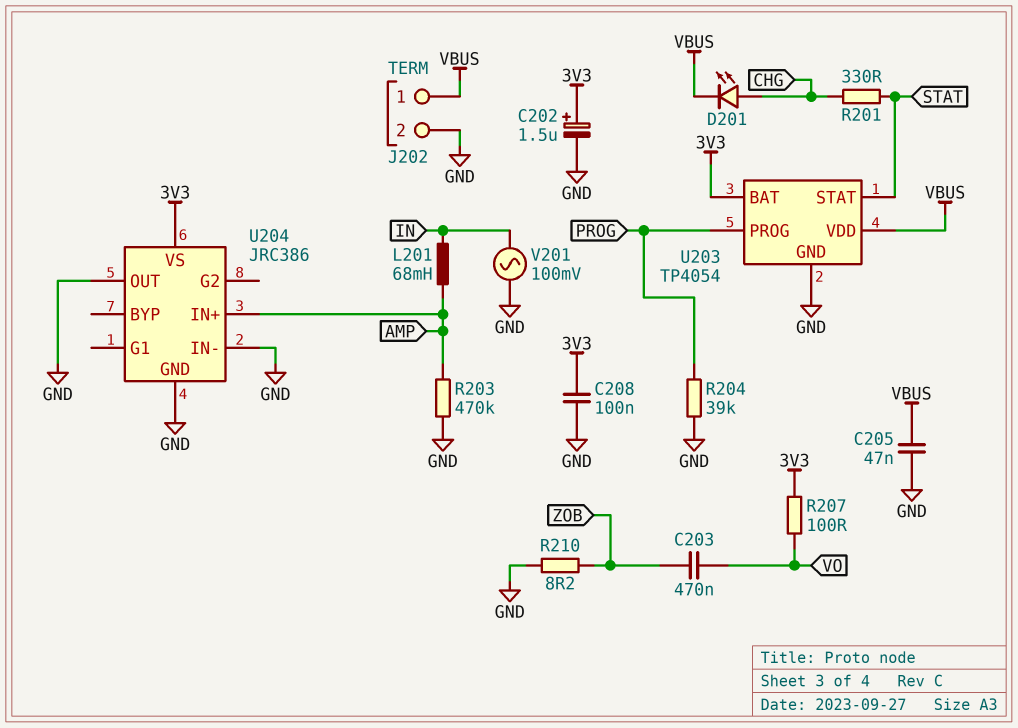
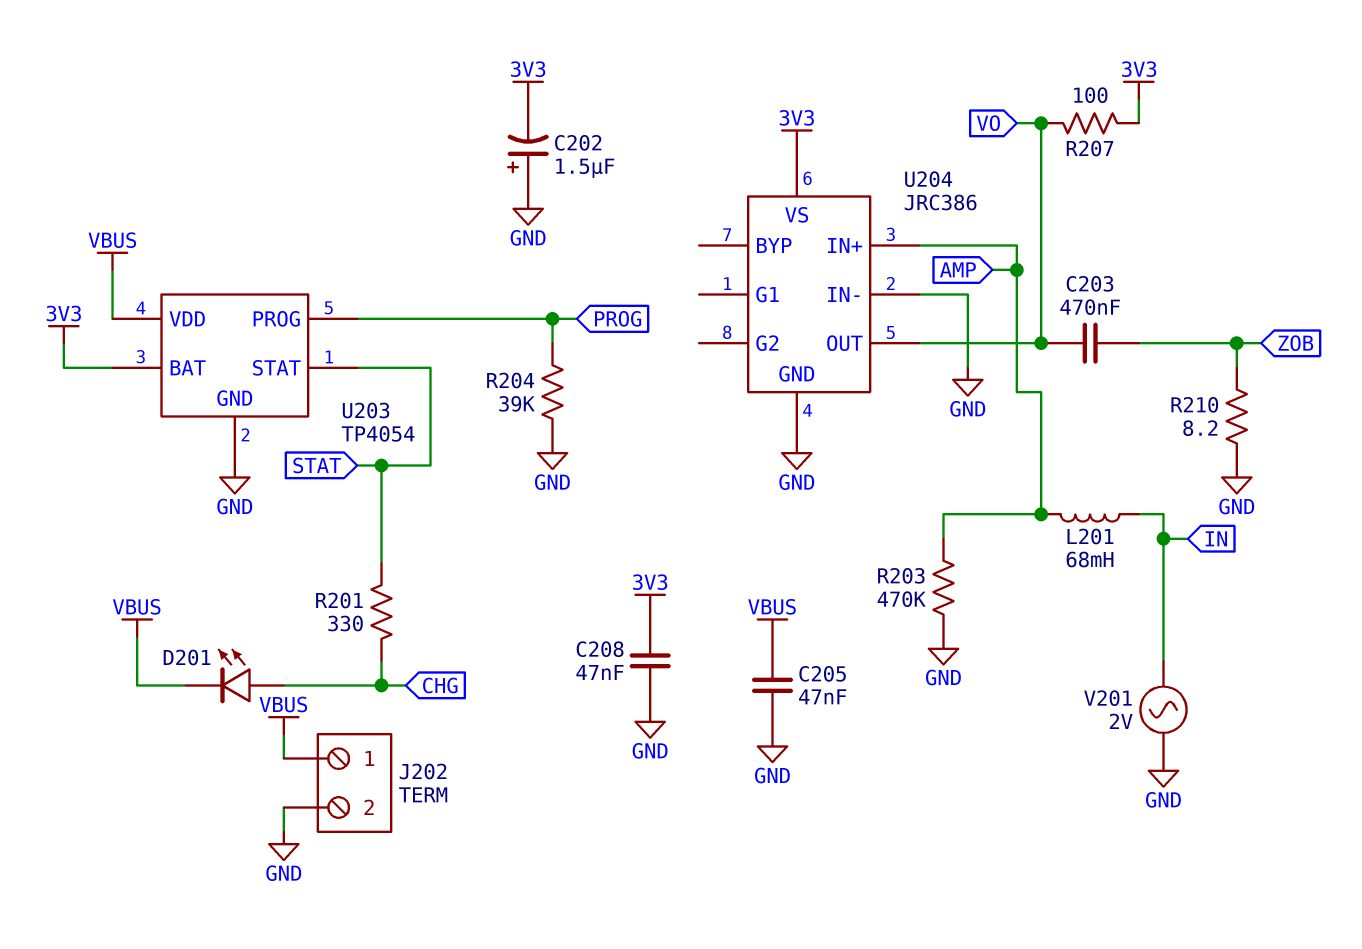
C202: 1.5uF (plus 3V3, minus GND) -> 1.5uF (plus GND, minus 3V3)
C208: 100nF (3V3, GND) -> 47nF (3V3, GND)
U204 pin OUT: GND -> VO
V201: AC 100mV (GND, IN) -> AC 2V (GND, IN)

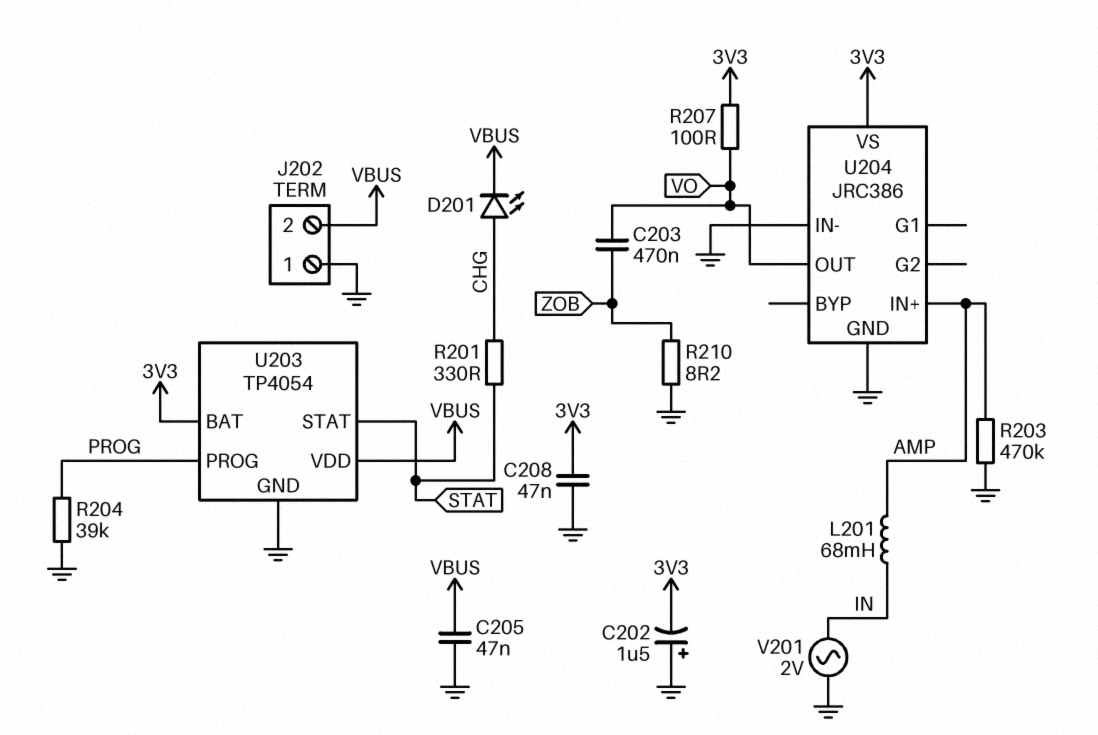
J202 pin 1: VBUS -> GND
J202 pin 2: GND -> VBUS

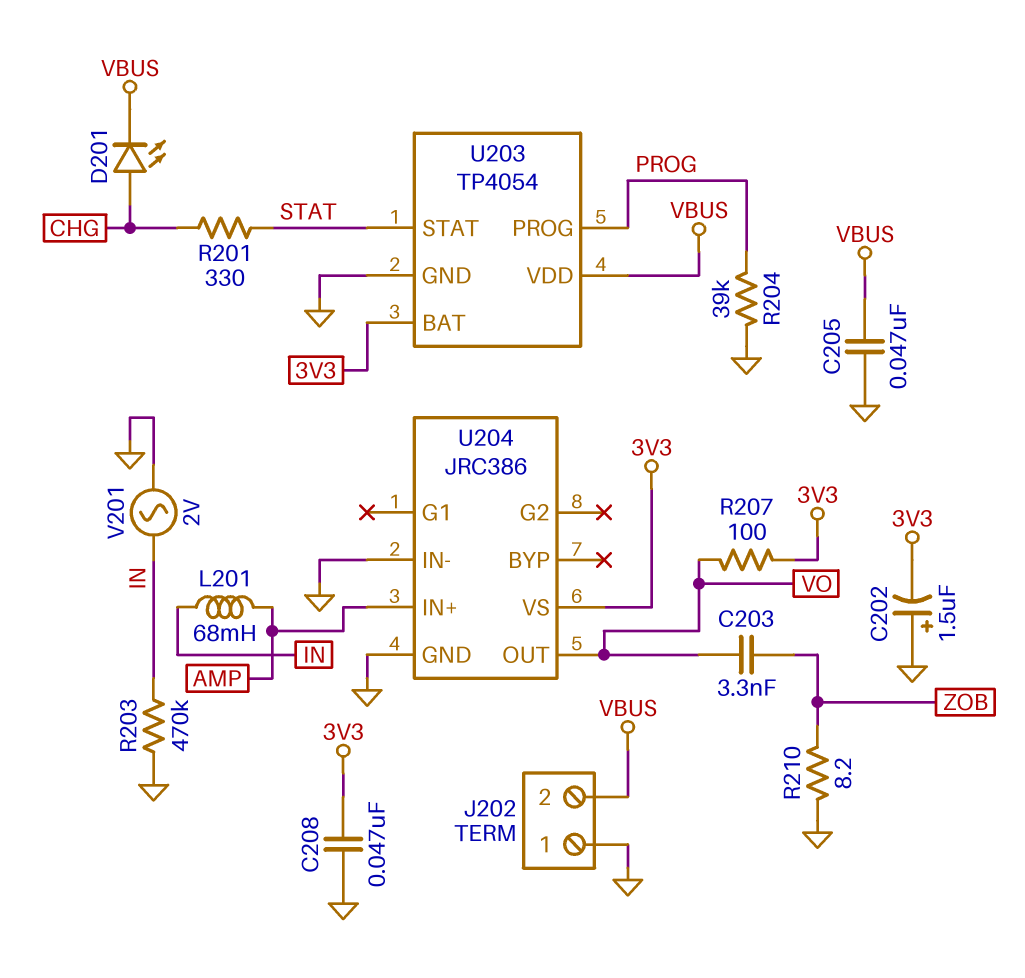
C203: 470nF (VO, ZOB) -> 3.3nF (VO, ZOB)
R203: 470k (AMP, GND) -> 470k (GND, IN)

